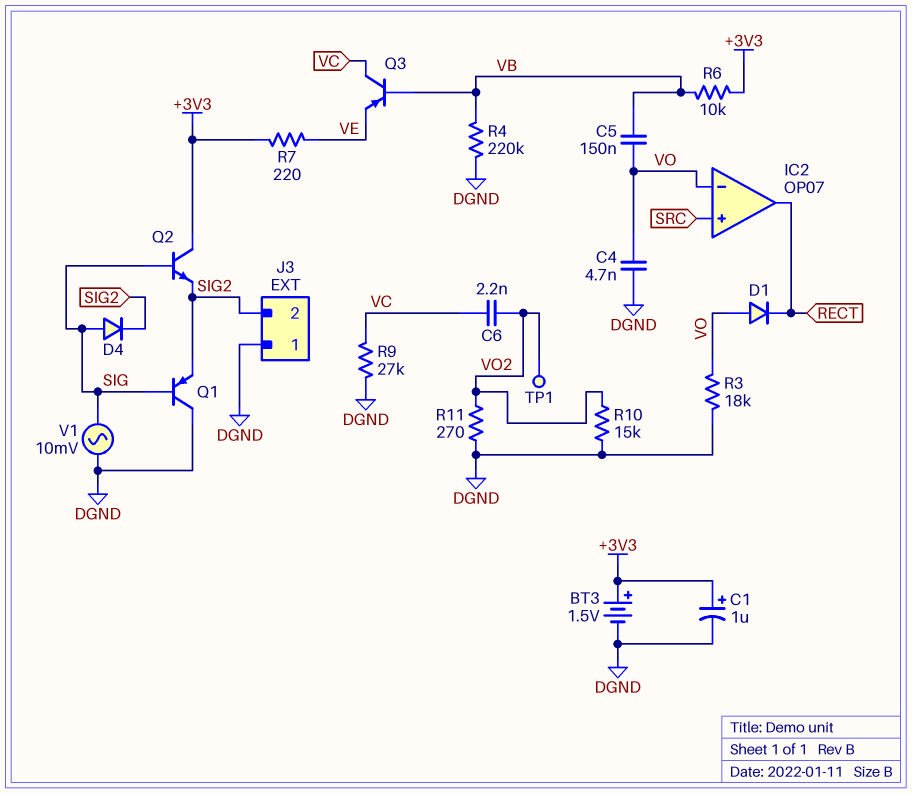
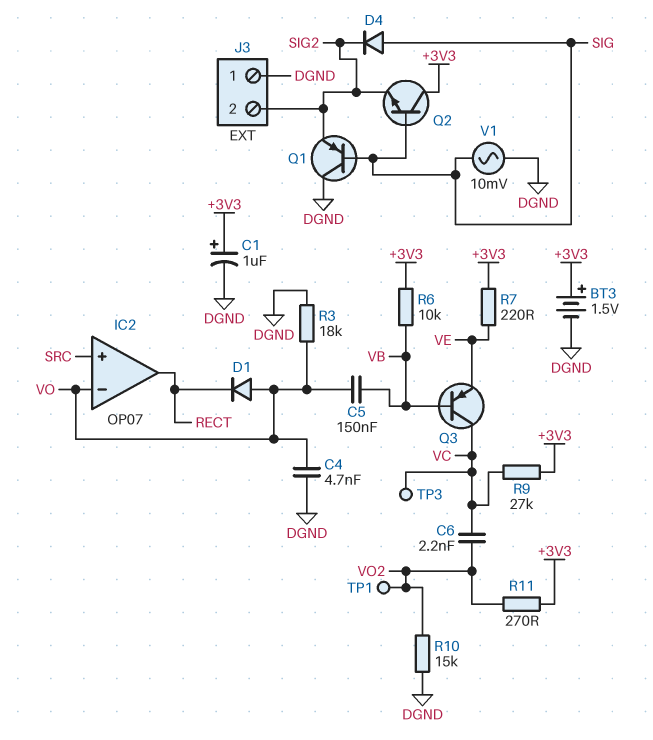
R4: 220k (DGND, VB) -> none
R9: 27k (DGND, VC) -> 27k (+3V3, VC)
R11: 270 (DGND, VO2) -> 270 (+3V3, VO2)
TP3: none -> test point (VC)

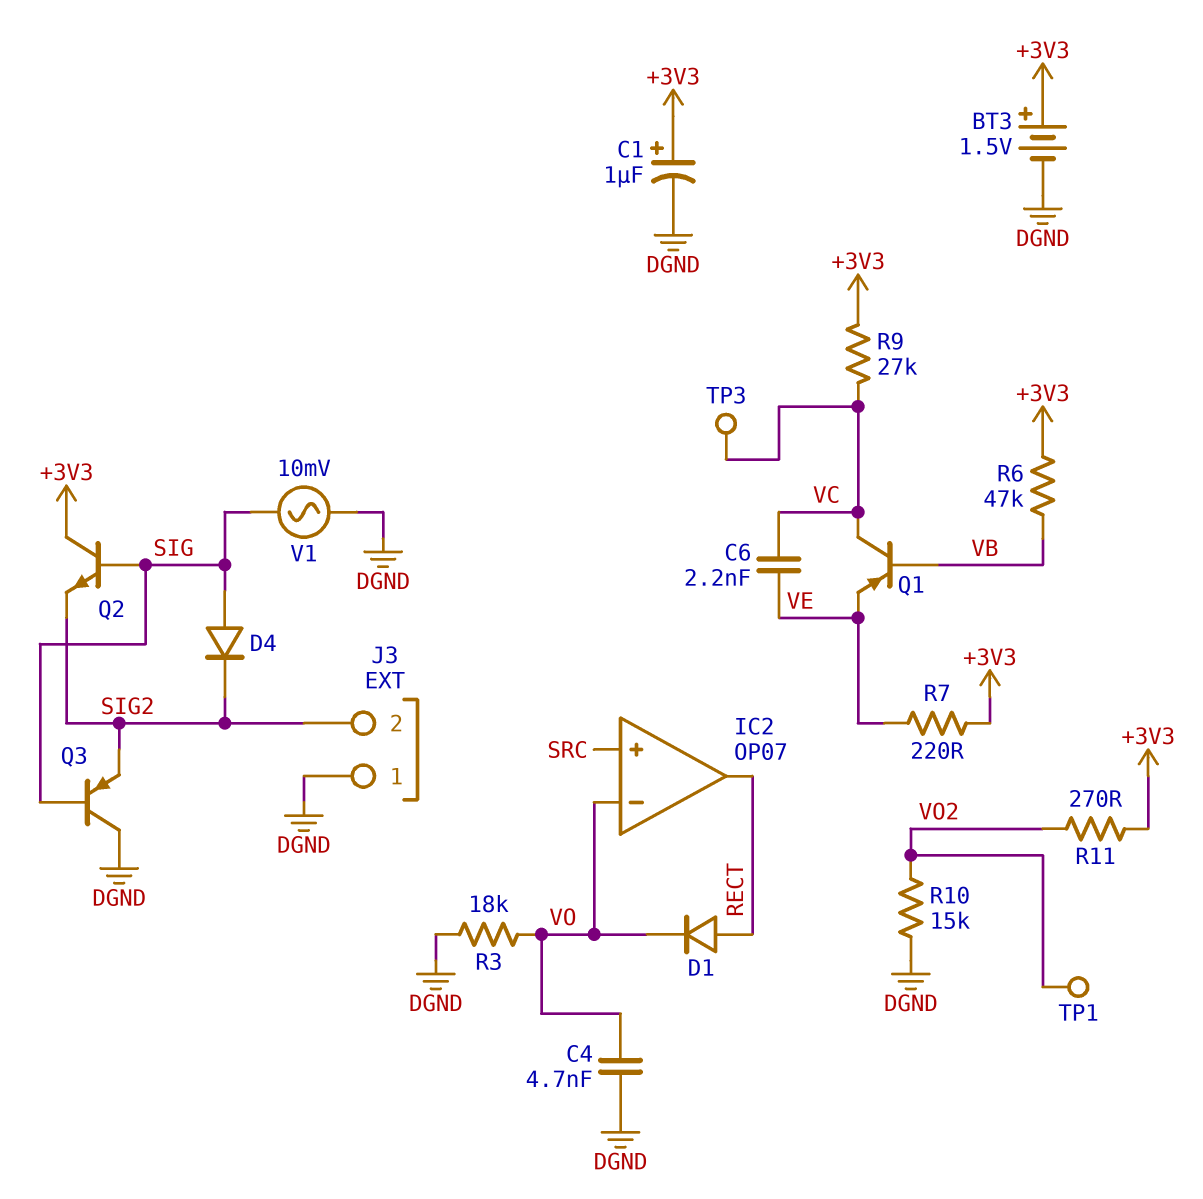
C5: 150nF (VB, VO) -> none
C6: 2.2nF (VC, VO2) -> 2.2nF (VC, VE)
D1: diode (A VO, K RECT) -> diode (A RECT, K VO)
Q1: PNP (B SIG, C DGND, E SIG2) -> PNP (B VB, C VC, E VE)
Q3: PNP (B VB, C VC, E VE) -> PNP (B SIG, C DGND, E SIG2)
R6: 10k (+3V3, VB) -> 47k (+3V3, VB)

